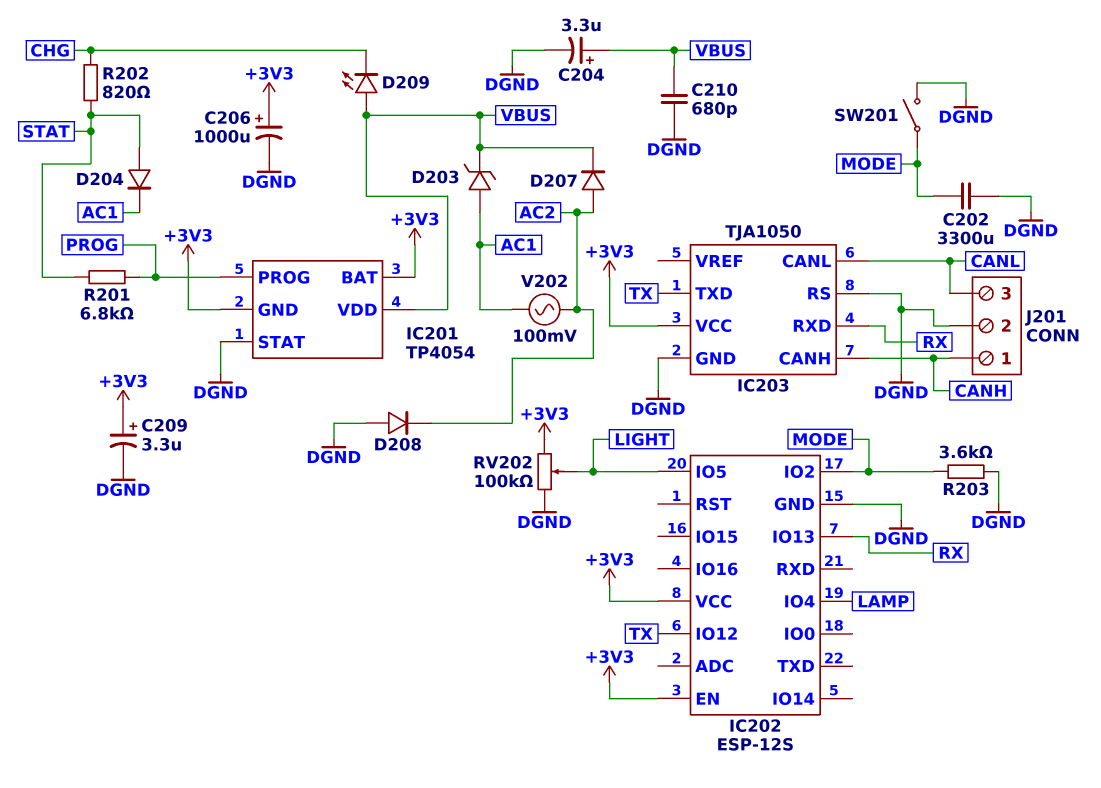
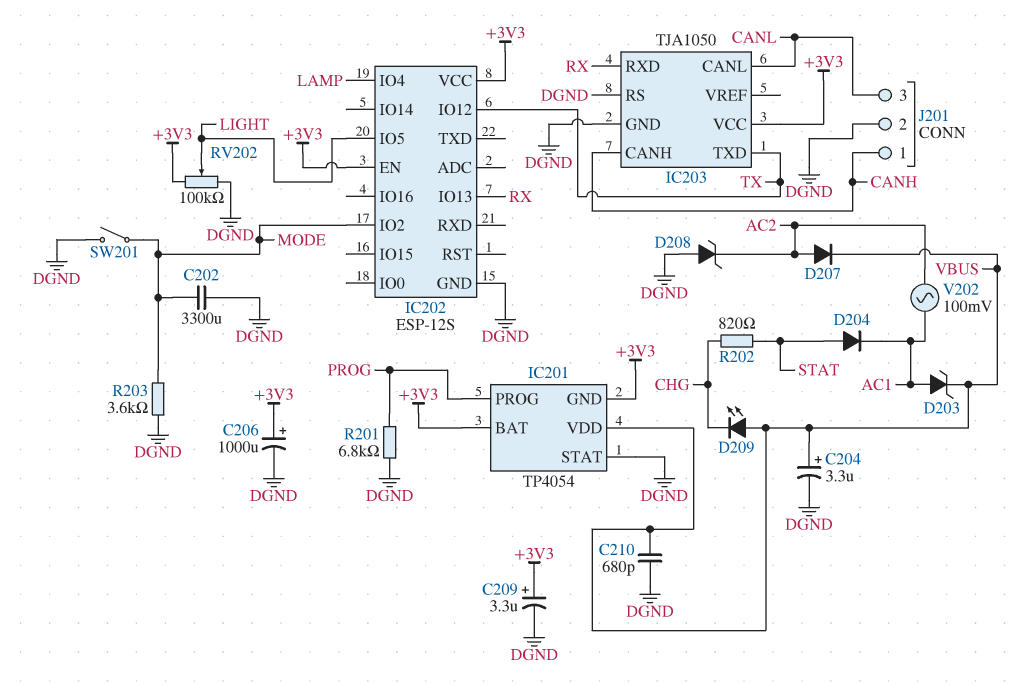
D208: diode (A DGND, K AC2) -> zener (A DGND, K AC2)
R201: 6.8k (PROG, STAT) -> 6.8k (DGND, PROG)

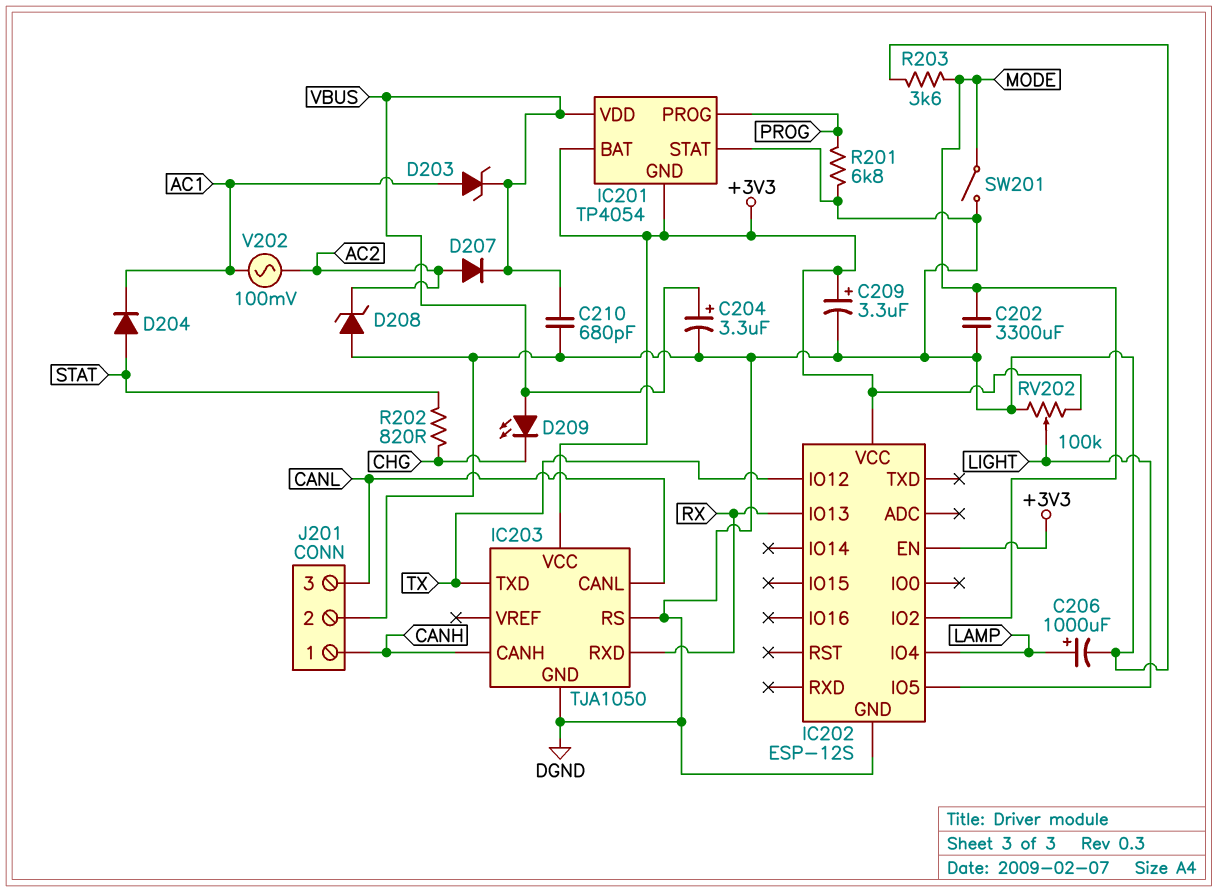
C206: 1000uF (plus +3V3, minus DGND) -> 1000uF (plus LAMP, minus DGND)

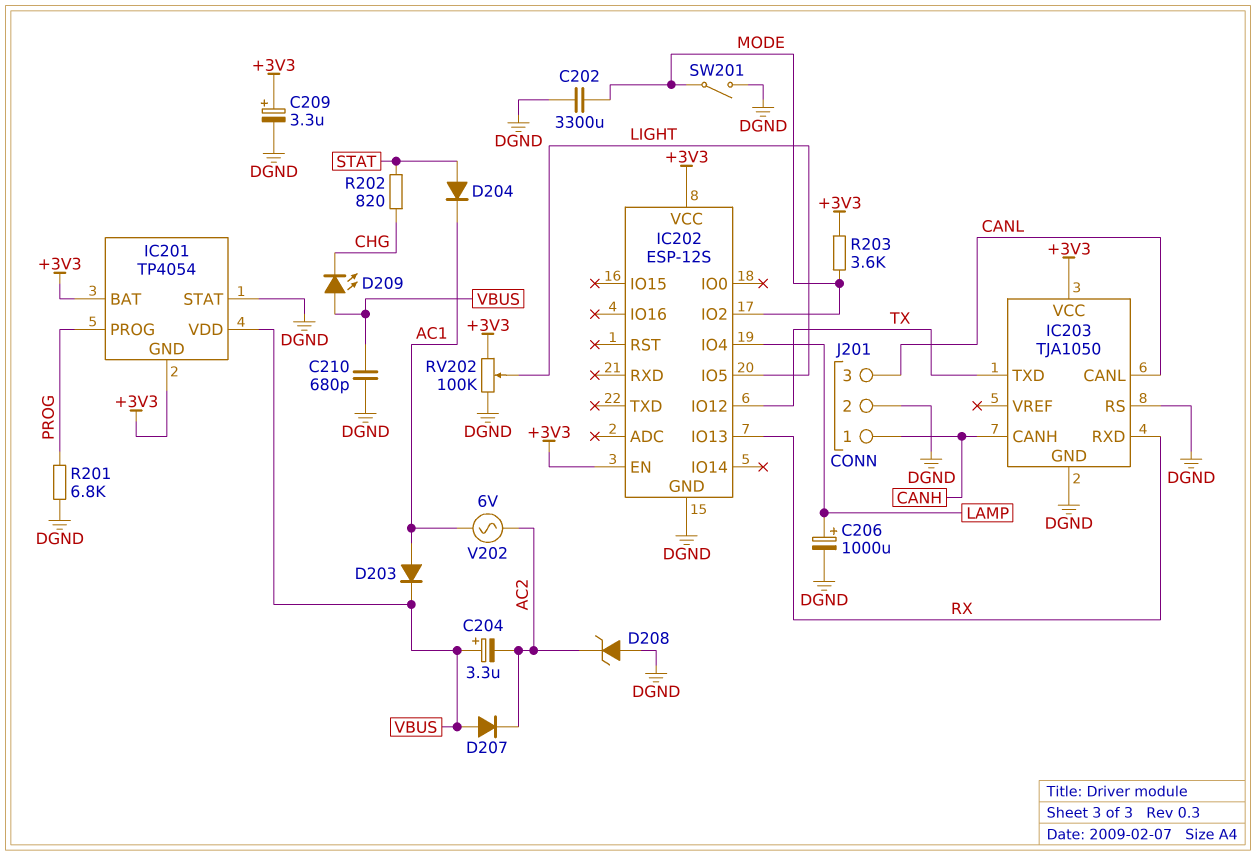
C204: 3.3uF (plus VBUS, minus DGND) -> 3.3uF (plus VBUS, minus AC2)
D203: zener (A AC1, K VBUS) -> diode (A AC1, K VBUS)
D207: diode (A AC2, K VBUS) -> diode (A VBUS, K AC2)
R203: 3.6k (DGND, MODE) -> 3.6k (+3V3, MODE)
V202: AC 100mV (AC1, AC2) -> AC 6V (AC1, AC2)

